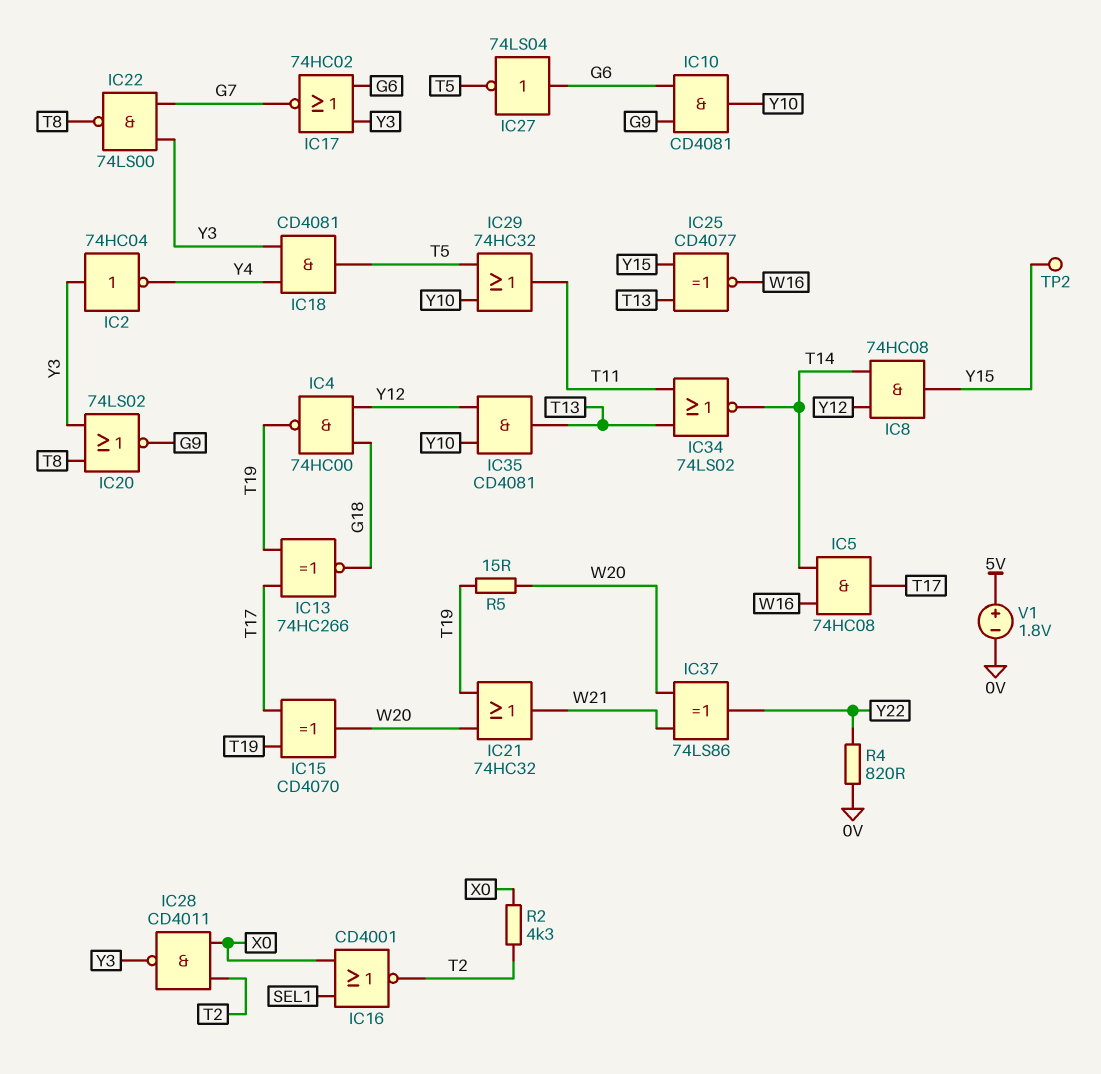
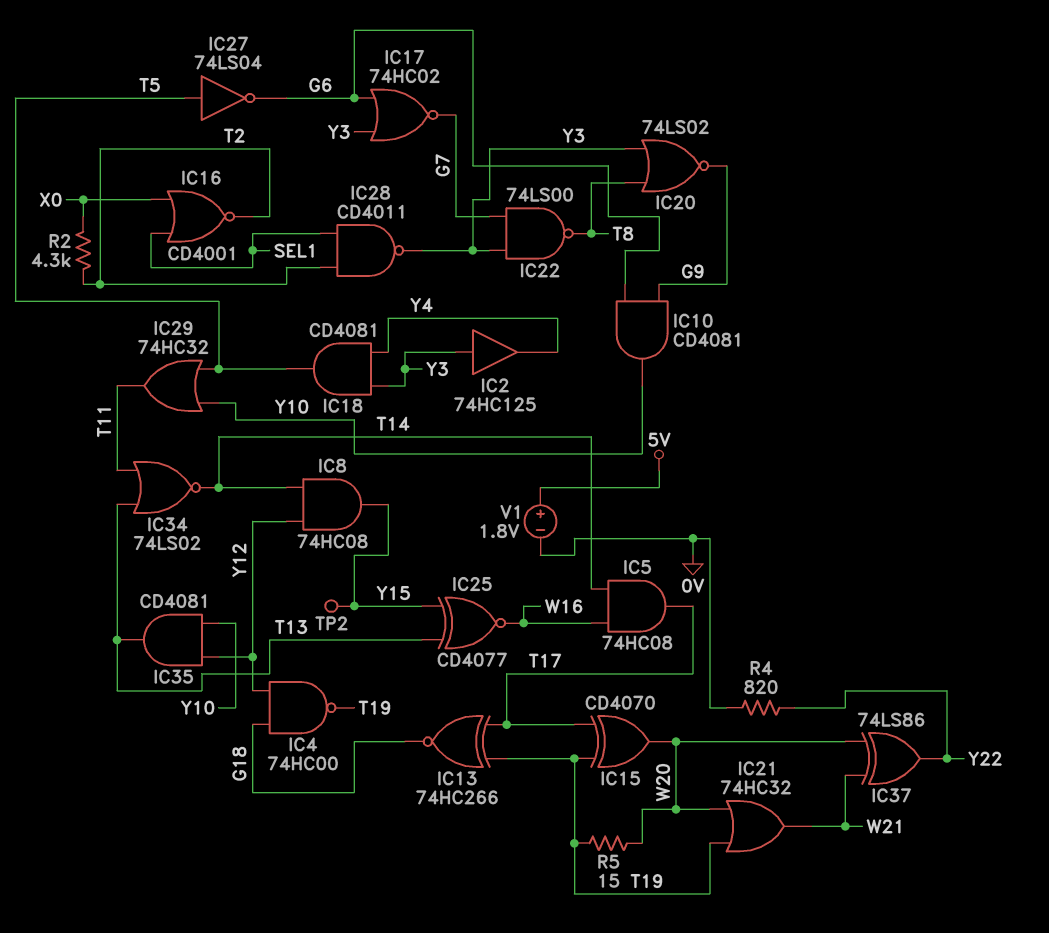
IC2: NOT 74HC04 (in Y3, out Y4) -> buffer 74HC125 (in Y3, out Y4)
IC27: NOT 74LS04 (in G6, out T5) -> NOT 74LS04 (in T5, out G6)
IC28: NAND CD4011 (in T2, in X0, out Y3) -> NAND CD4011 (in SEL1, in T2, out Y3)

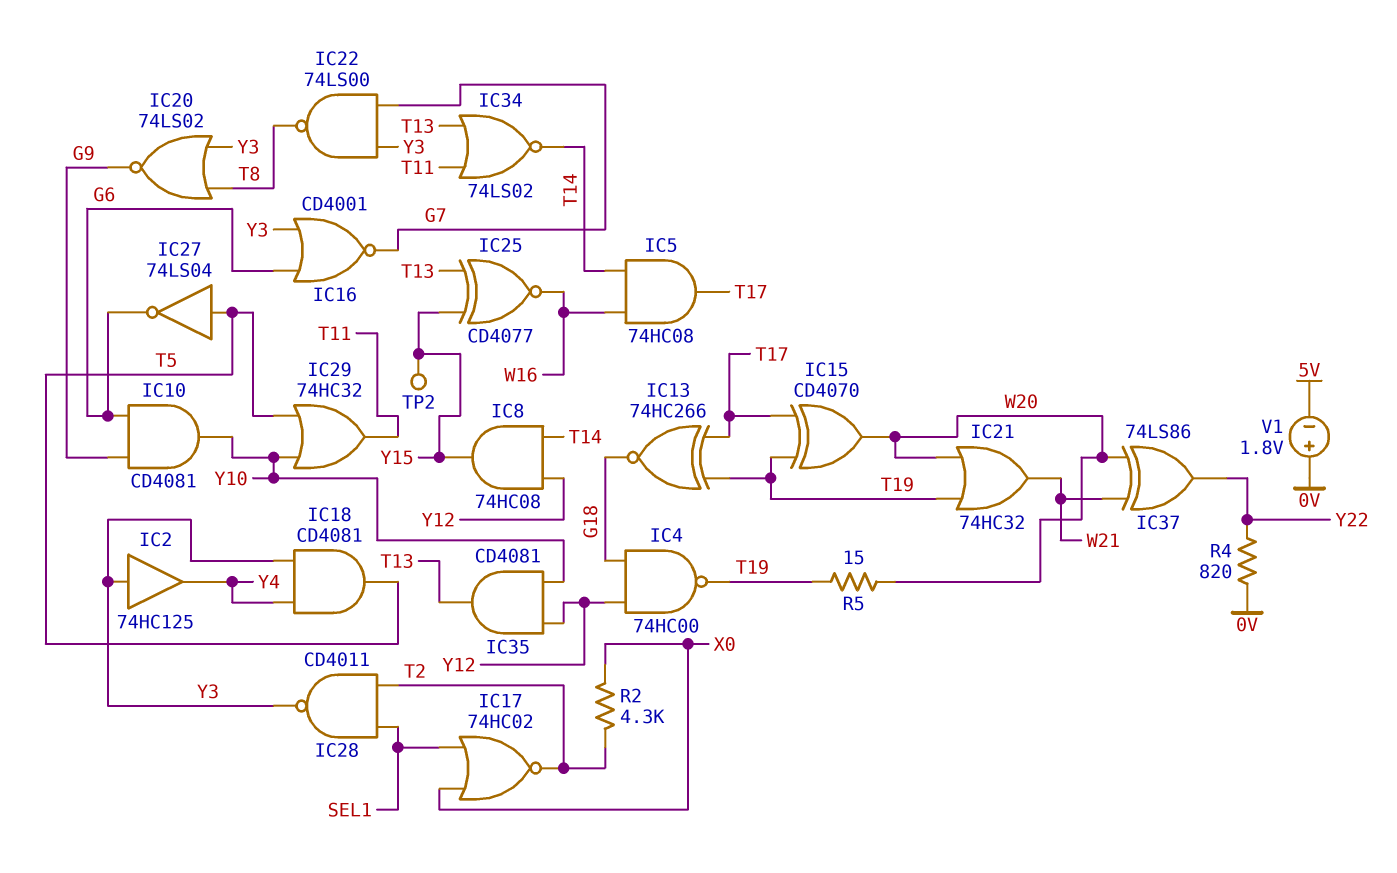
IC16: NOR CD4001 (in SEL1, in X0, out T2) -> NOR CD4001 (in G6, in Y3, out G7)
IC17: NOR 74HC02 (in G6, in Y3, out G7) -> NOR 74HC02 (in SEL1, in X0, out T2)
V1: 1.8V (plus 5V, minus 0V) -> 1.8V (plus 0V, minus 5V)

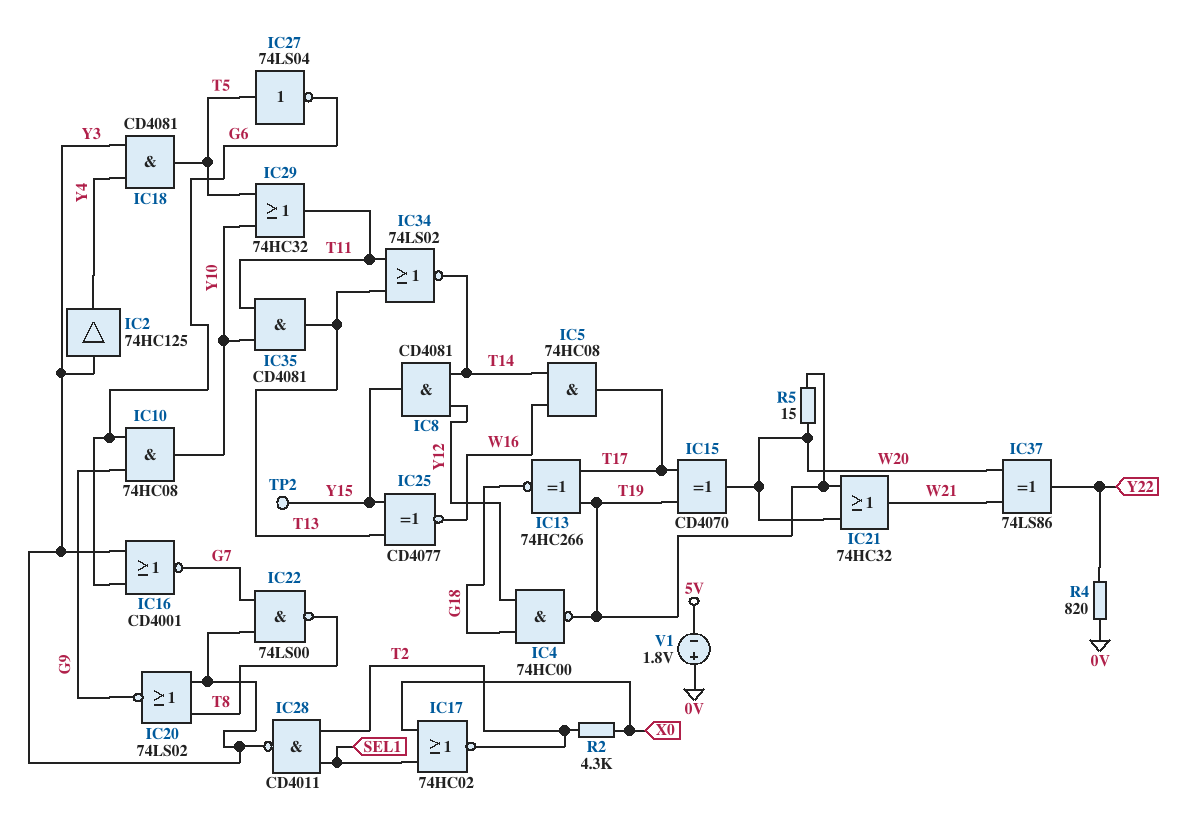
IC8: AND 74HC08 (in T14, in Y12, out Y15) -> AND CD4081 (in T14, in Y12, out Y15)
IC10: AND CD4081 (in G6, in G9, out Y10) -> AND 74HC08 (in G6, in G9, out Y10)
IC35: AND CD4081 (in Y10, in Y12, out T13) -> AND CD4081 (in T11, in Y10, out T13)

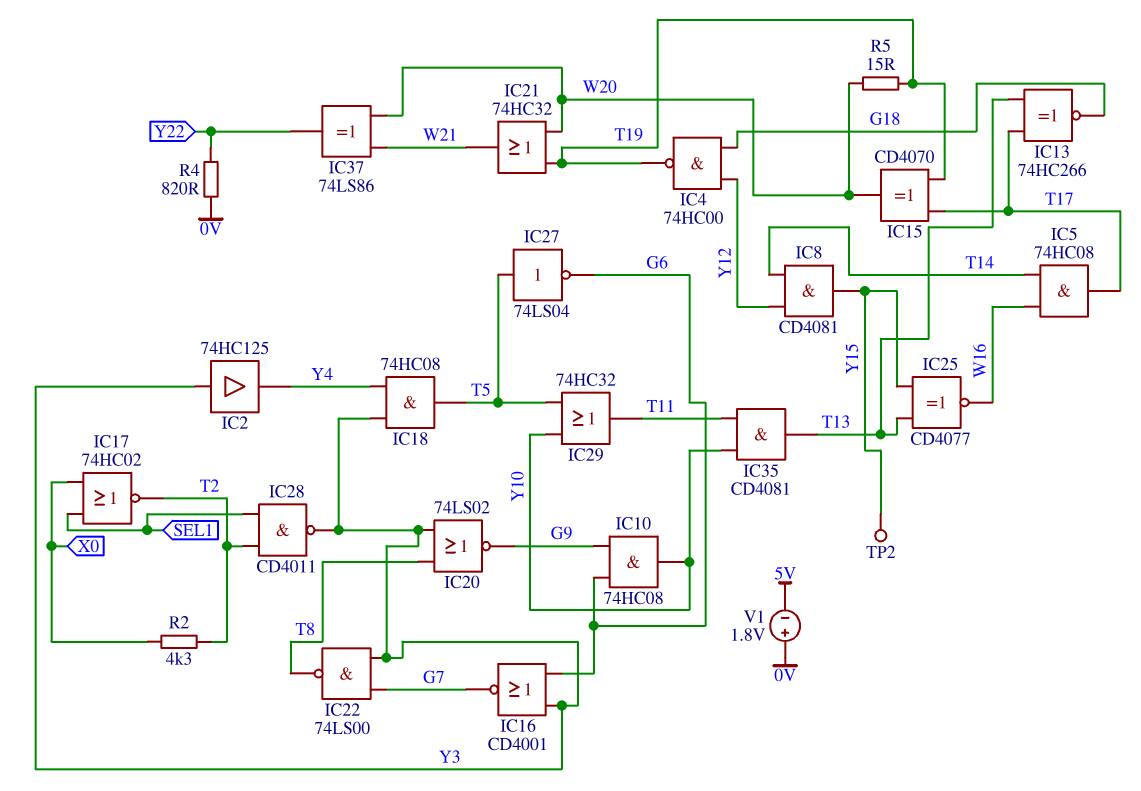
IC13: XNOR 74HC266 (in T17, in T19, out G18) -> XNOR 74HC266 (in T13, in T17, out G18)
IC18: AND CD4081 (in Y3, in Y4, out T5) -> AND 74HC08 (in Y3, in Y4, out T5)
IC34: NOR 74LS02 (in T11, in T13, out T14) -> none

